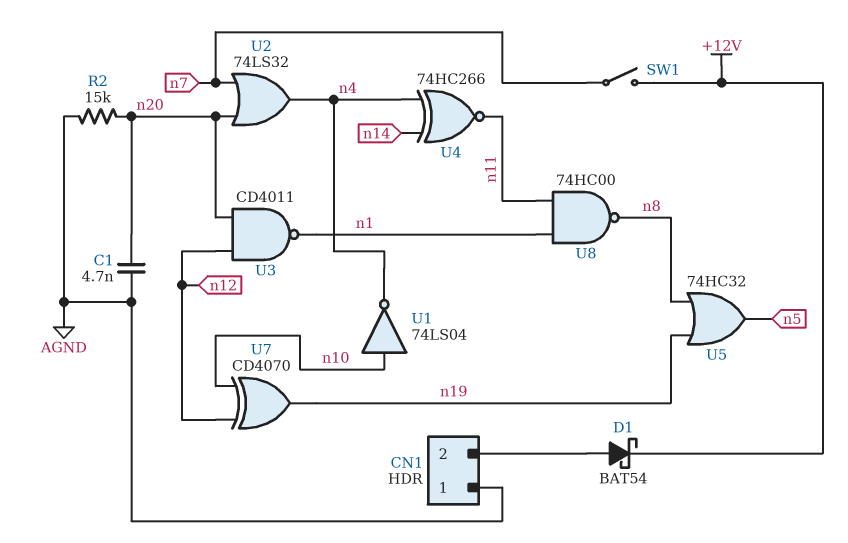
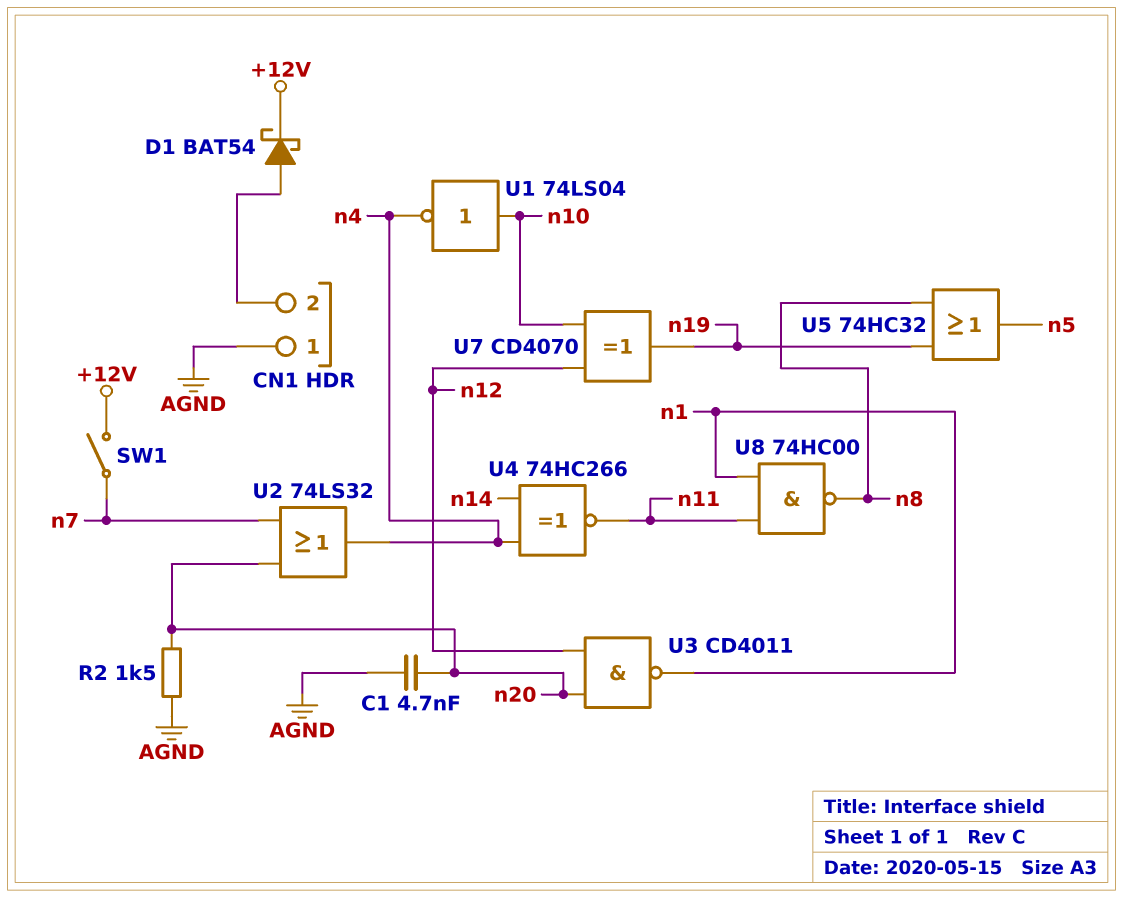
R2: 15k (AGND, n20) -> 1.5k (AGND, n20)

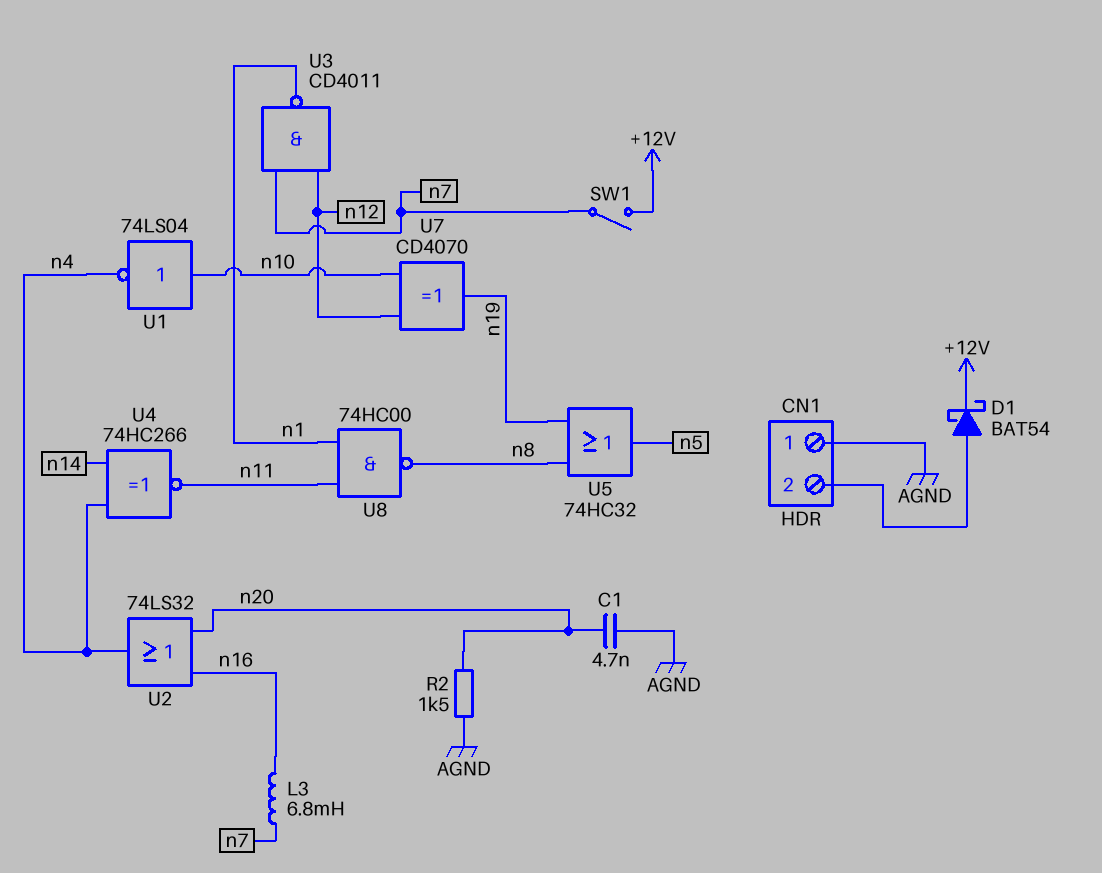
L3: none -> 6.8mH (n7, n16)
U2: OR 74LS32 (in n7, in n20, out n4) -> OR 74LS32 (in n16, in n20, out n4)
U3: NAND CD4011 (in n12, in n20, out n1) -> NAND CD4011 (in n7, in n12, out n1)

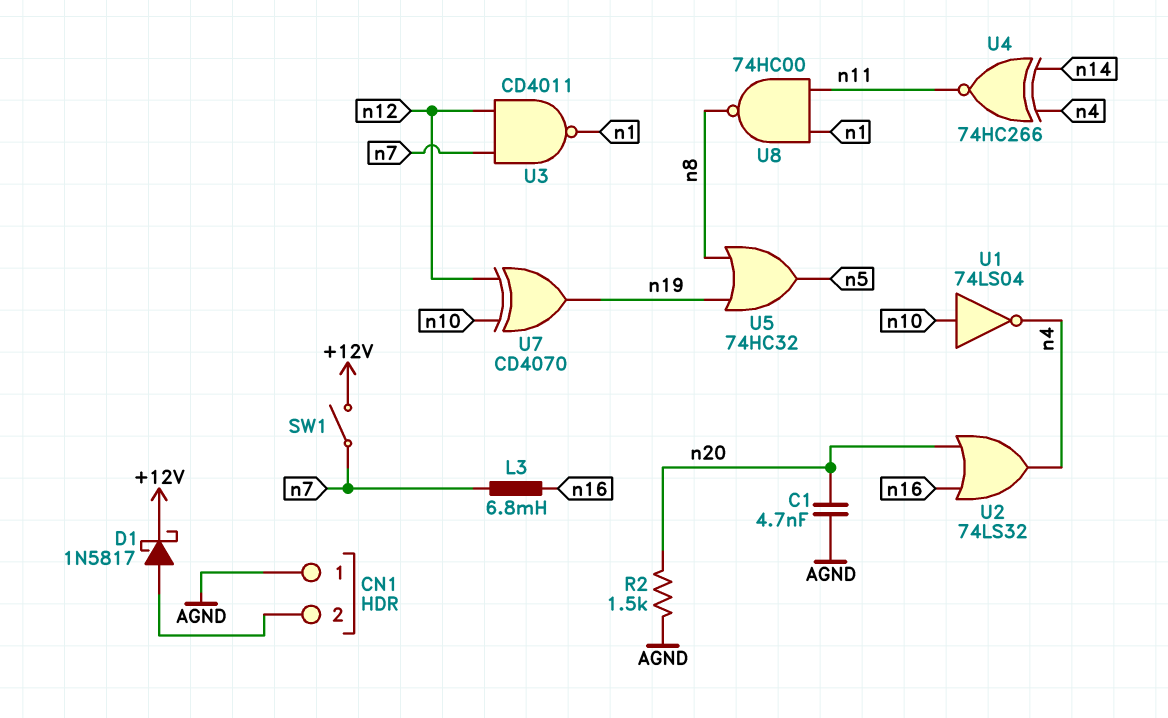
D1: schottky BAT54 (A CN1/2, K +12V) -> schottky 1N5817 (A CN1/2, K +12V)

